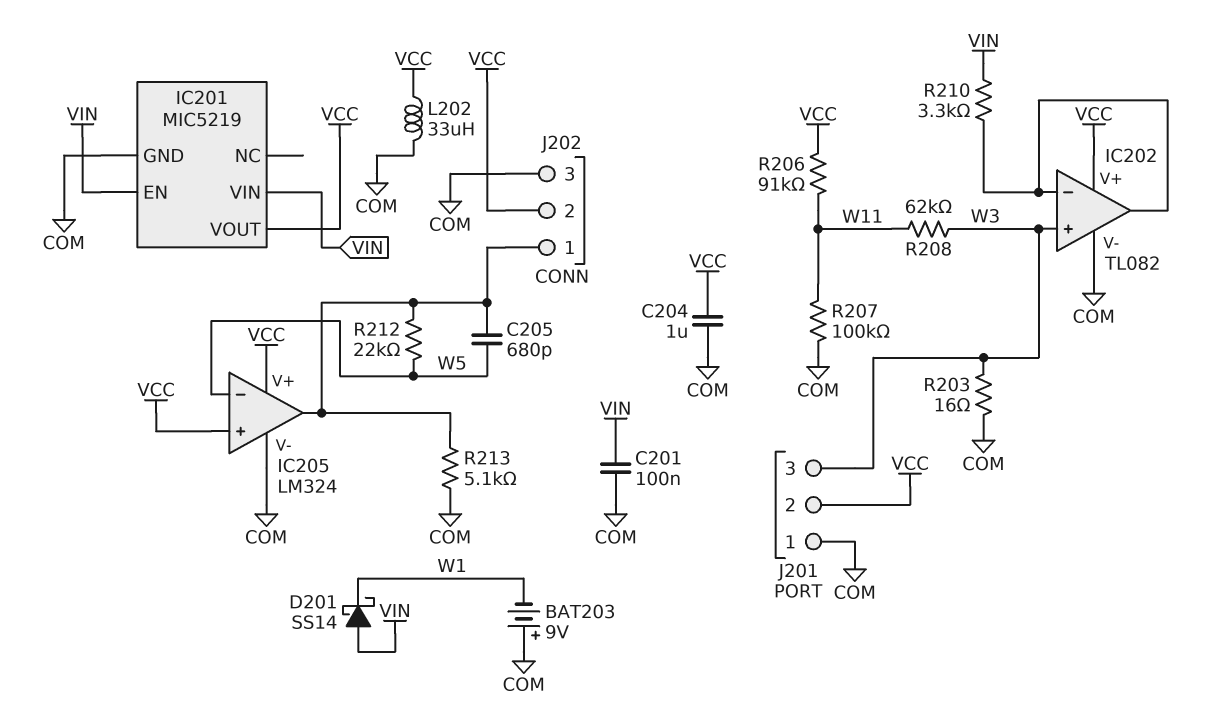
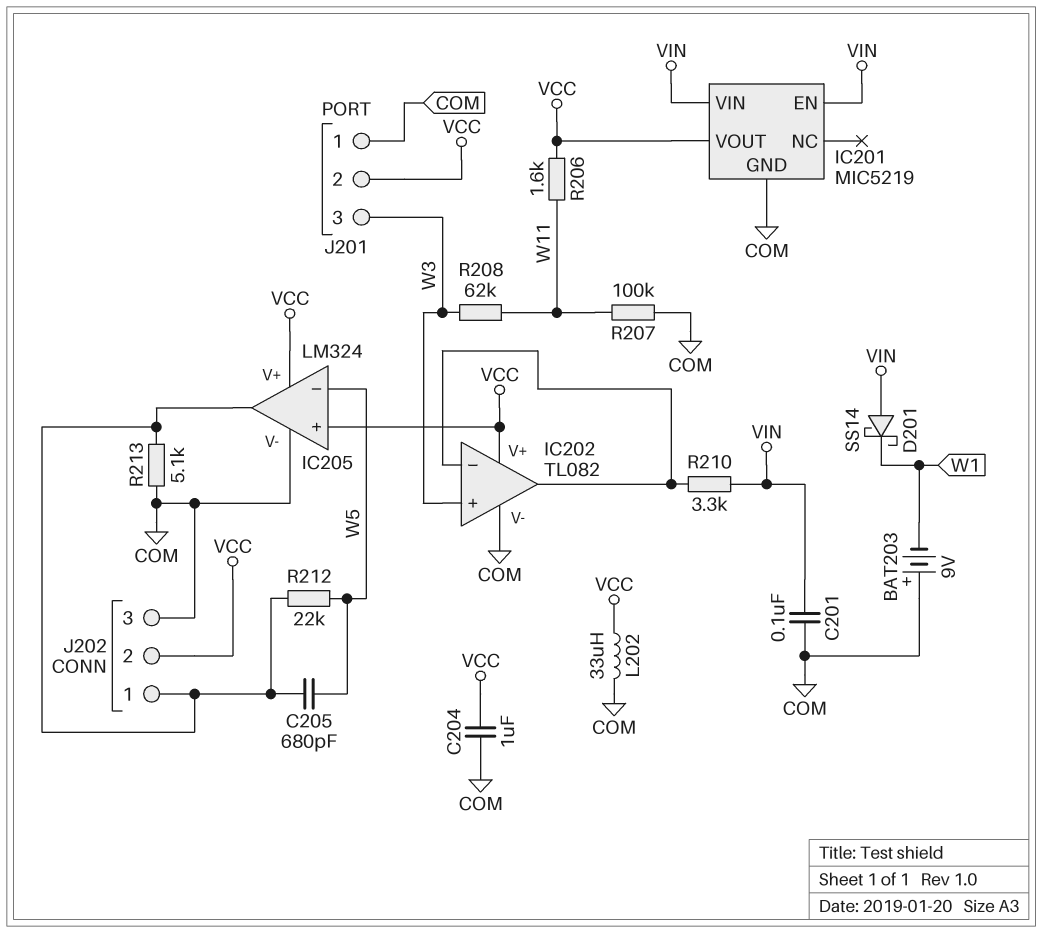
R203: 16 (COM, W3) -> none
R206: 91k (VCC, W11) -> 1.6k (VCC, W11)

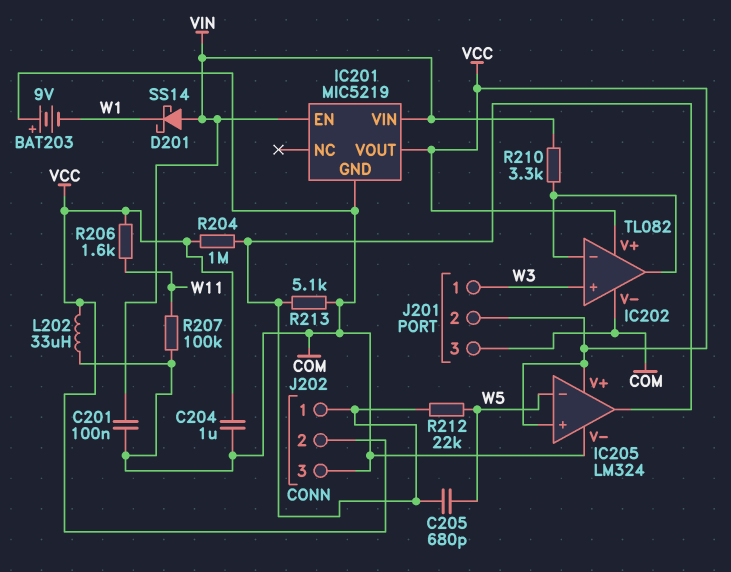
J201 pin 1: COM -> W3
J201 pin 3: W3 -> COM
R204: none -> 1M (IC205/out, VCC)
R208: 62k (W3, W11) -> none

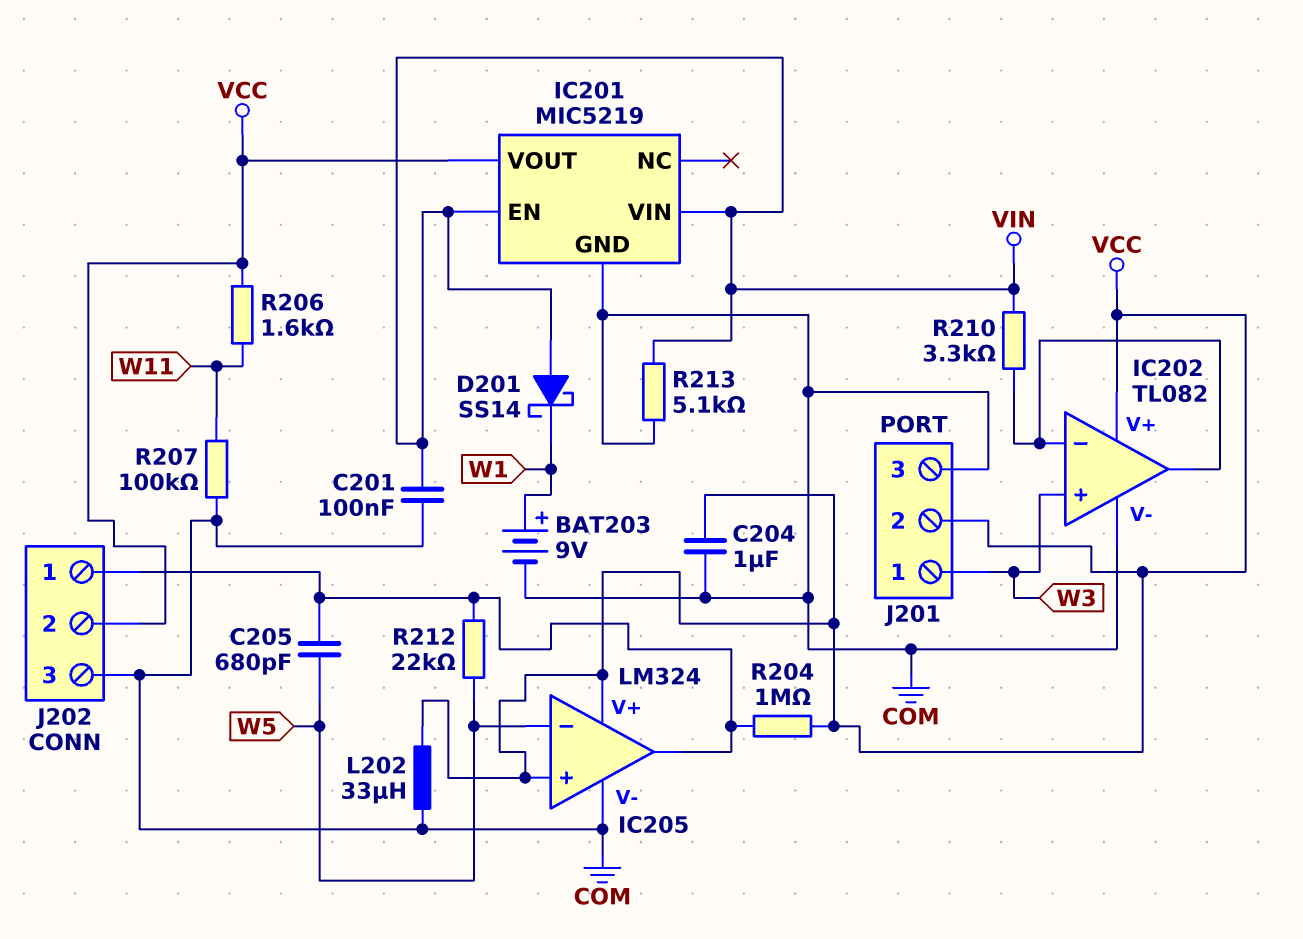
BAT203: 9V (plus COM, minus W1) -> 9V (plus W1, minus COM)
R213: 5.1k (COM, IC205/out) -> 5.1k (COM, VIN)

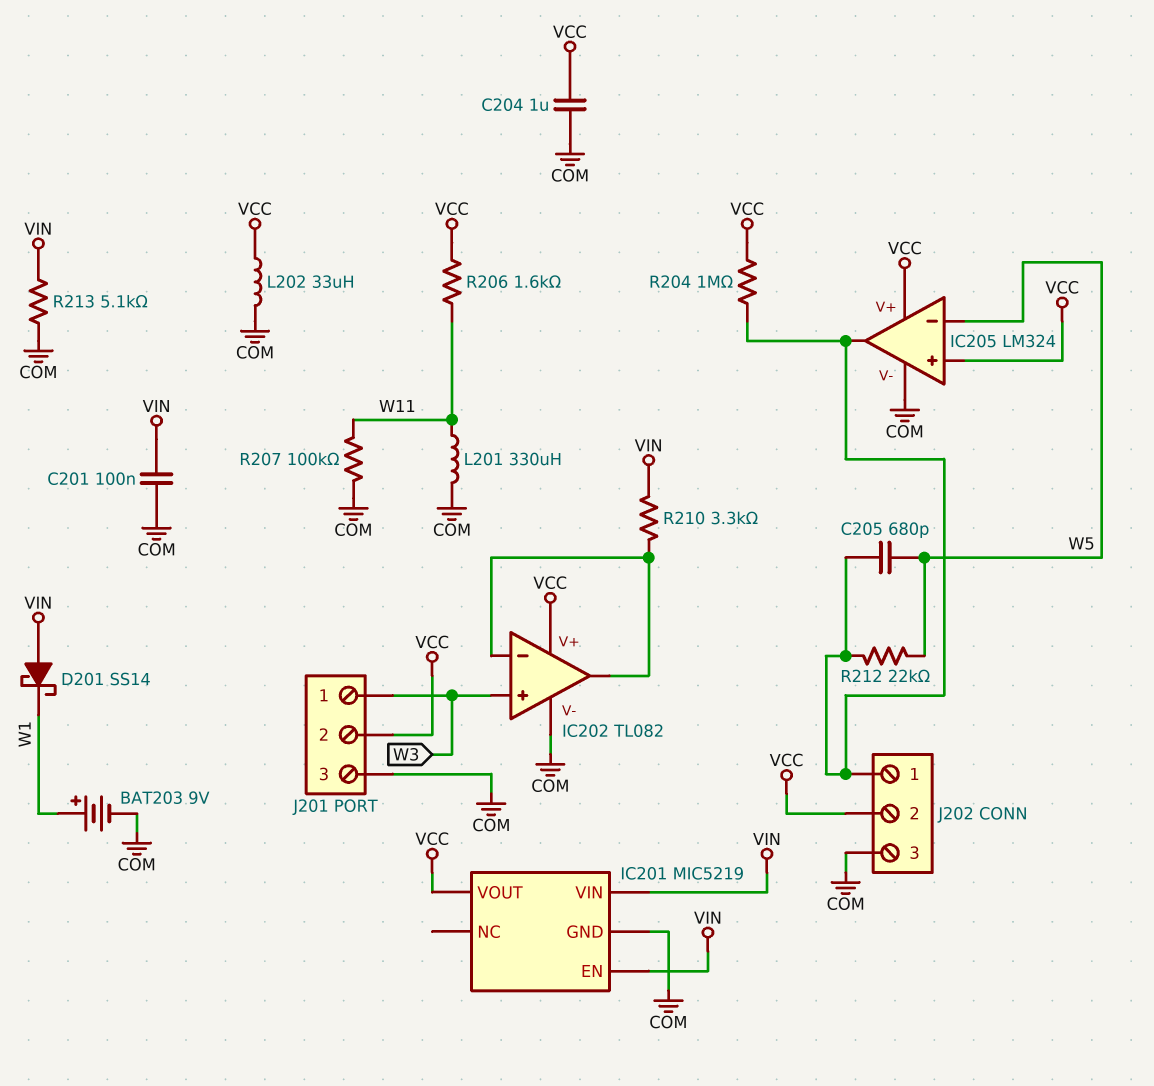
L201: none -> 330uH (COM, W11)

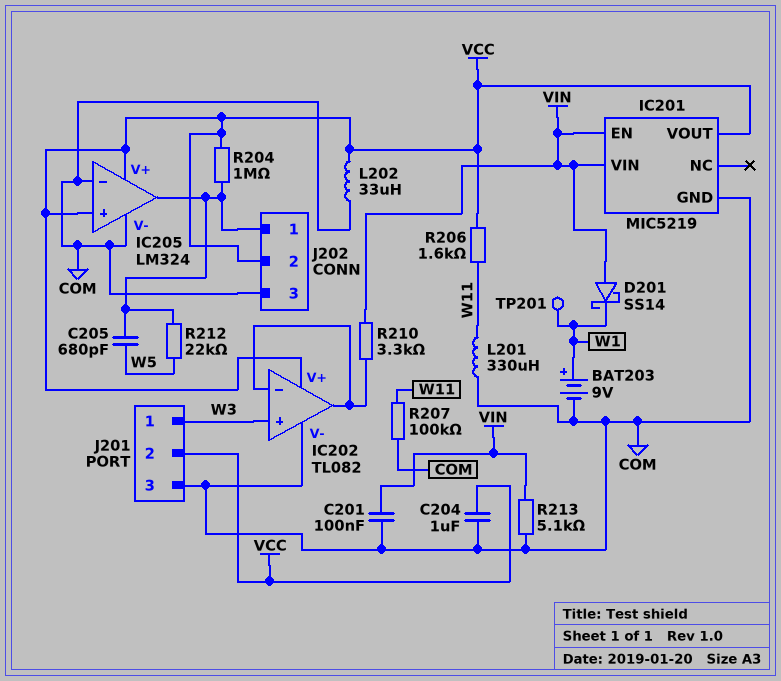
IC205 pin in-: W5 -> COM
TP201: none -> test point (W1)

